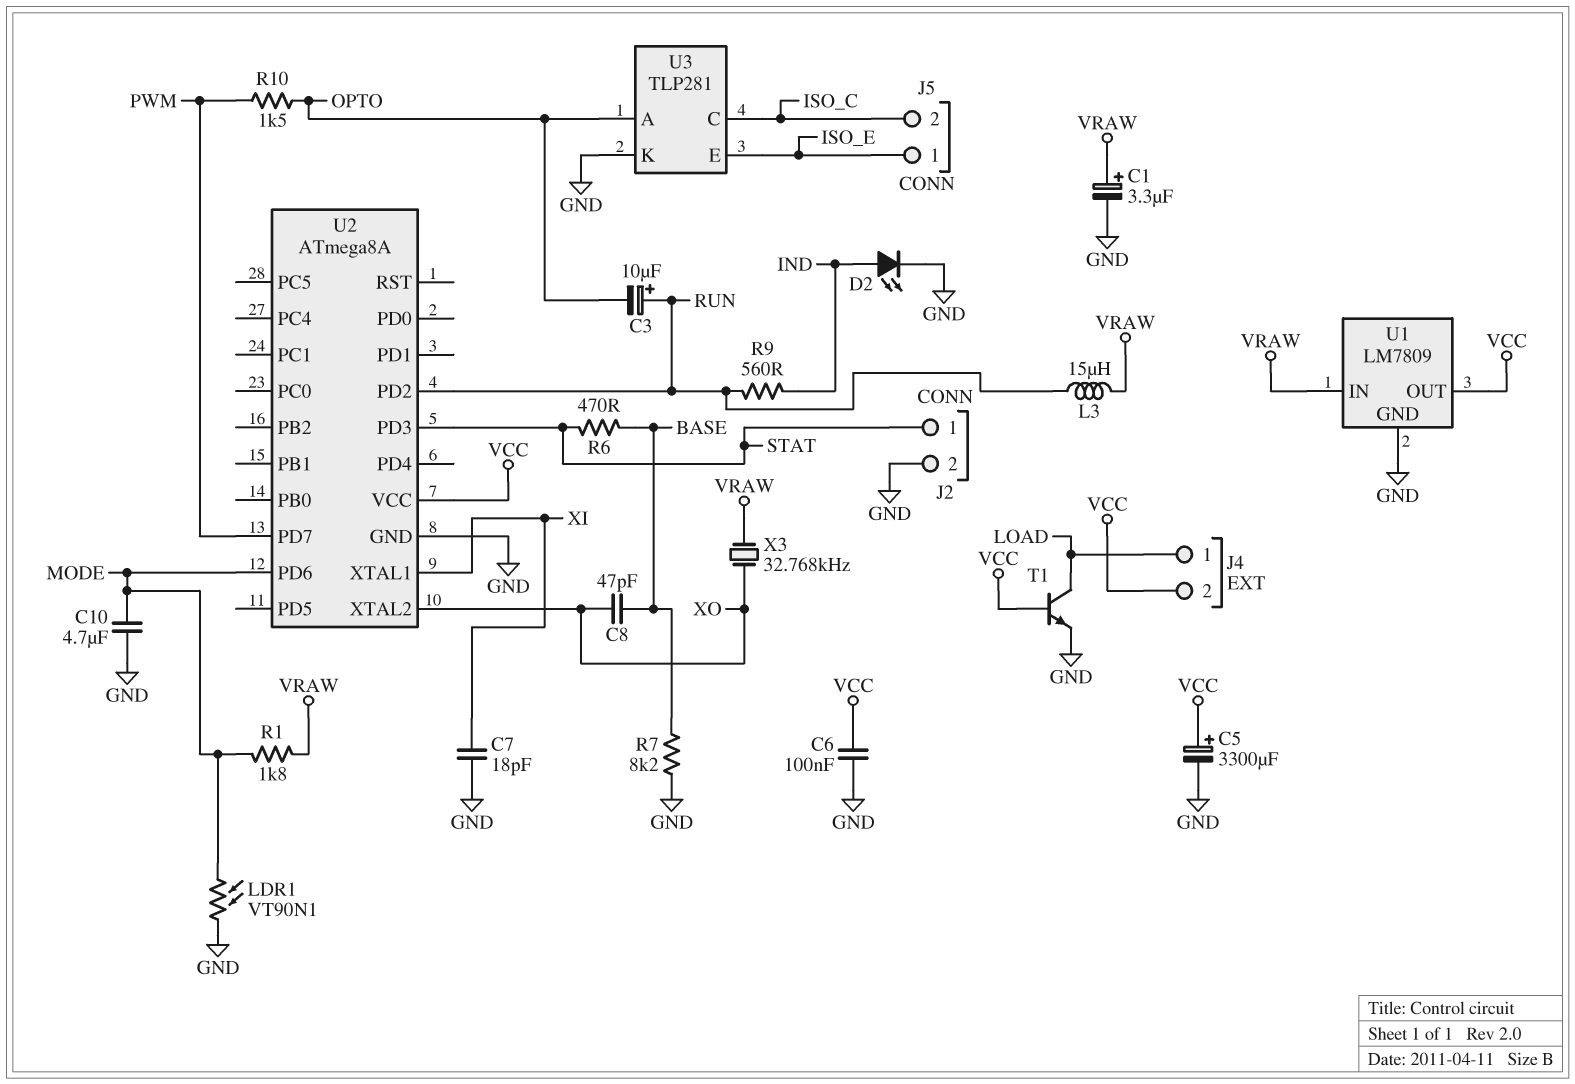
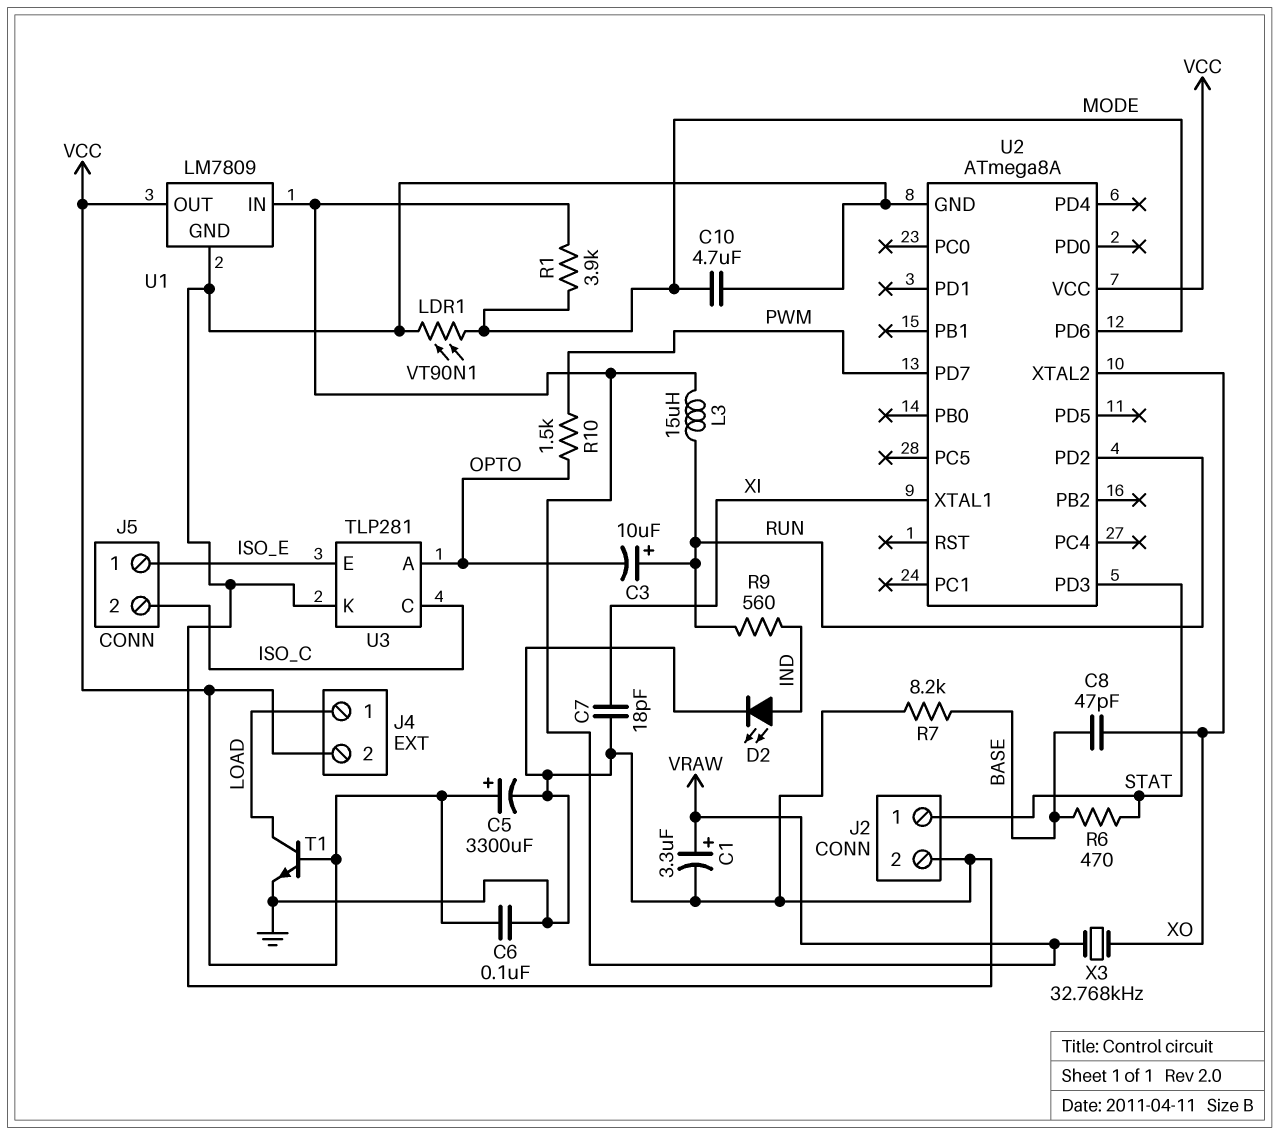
R1: 1.8k (MODE, VRAW) -> 3.9k (MODE, VRAW)

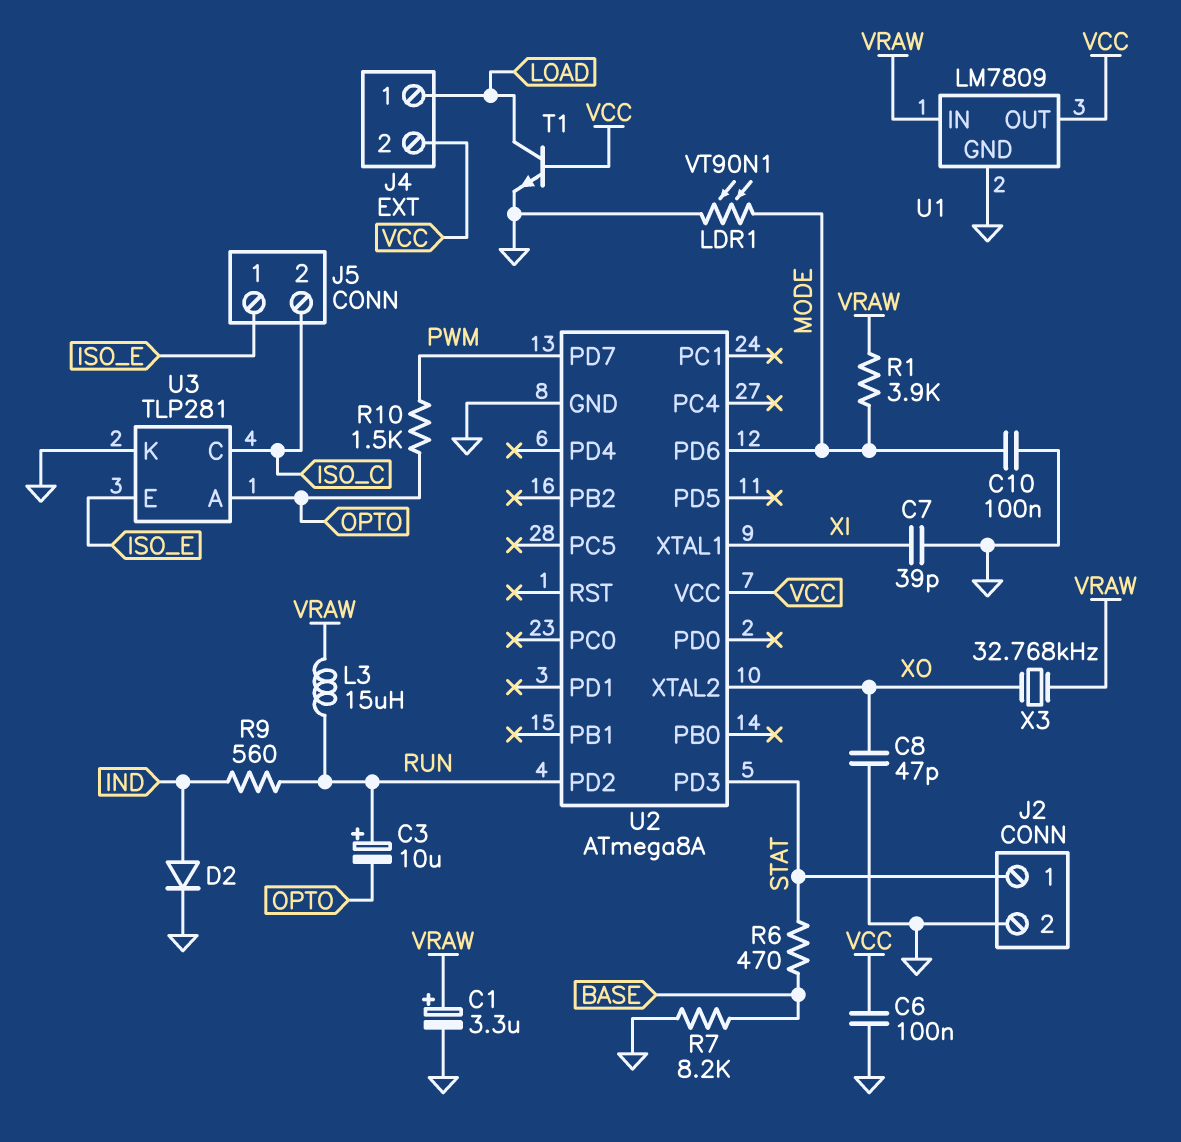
C5: 3300uF (plus VCC, minus GND) -> none
C7: 18pF (GND, XI) -> 39pF (GND, XI)
C8: 47pF (BASE, XO) -> 47pF (GND, XO)
C10: 4.7uF (GND, MODE) -> 100nF (GND, MODE)
D2: LED (A IND, K GND) -> diode (A IND, K GND)

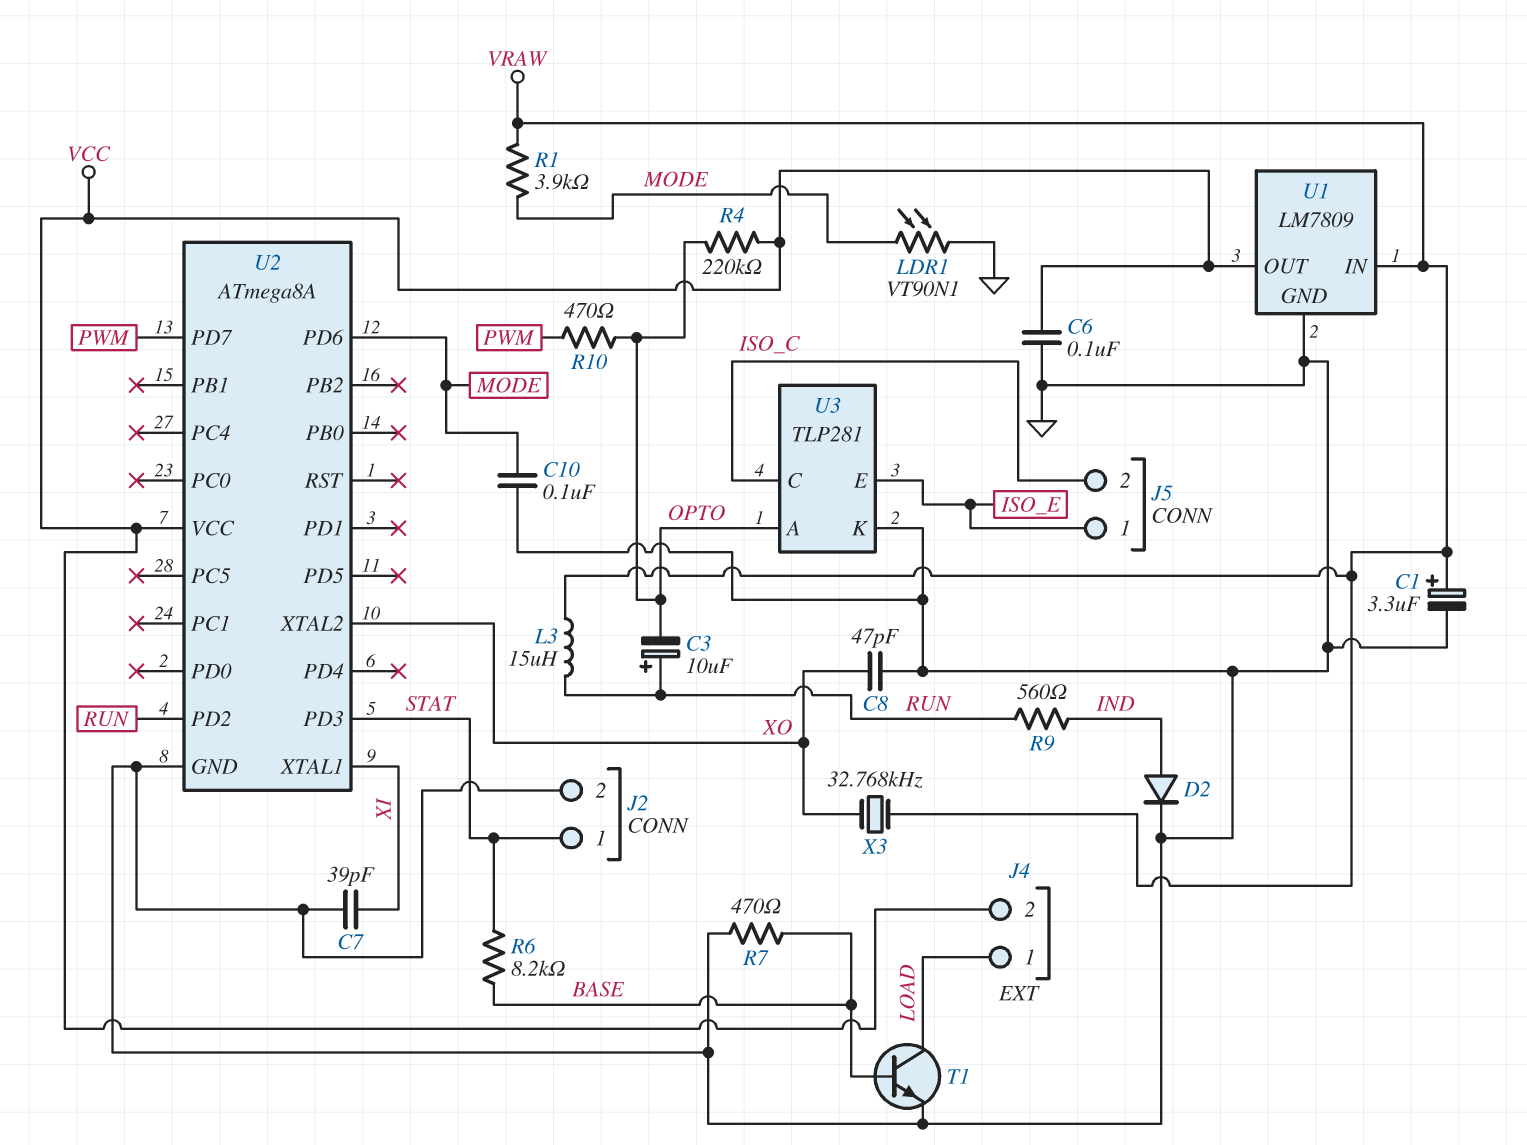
R4: none -> 220k (OPTO, VCC)
R6: 470 (BASE, STAT) -> 8.2k (BASE, STAT)
R7: 8.2k (BASE, GND) -> 470 (BASE, GND)
R10: 1.5k (OPTO, PWM) -> 470 (OPTO, PWM)
T1: NPN (B VCC, C LOAD, E GND) -> NPN (B BASE, C LOAD, E GND)

